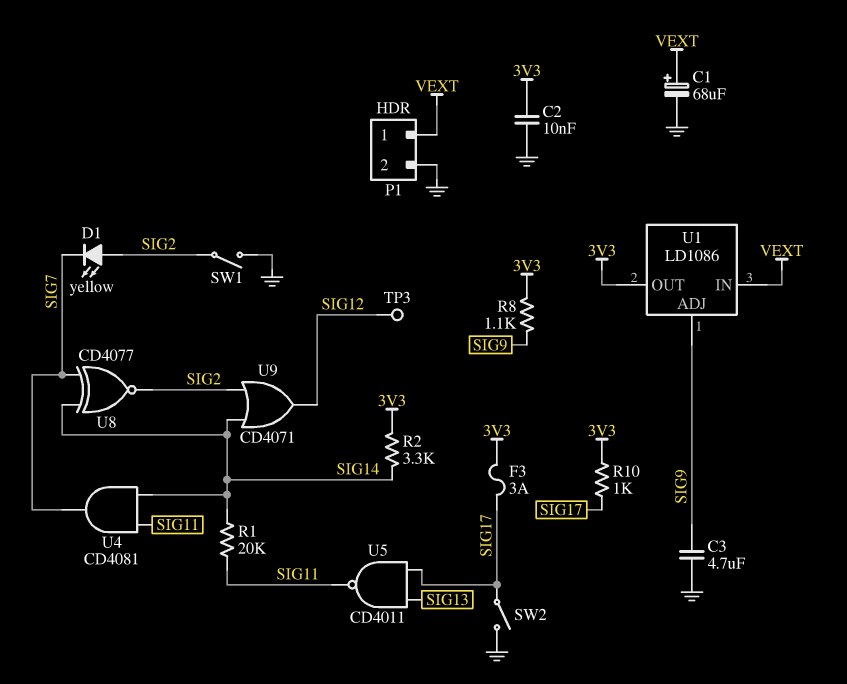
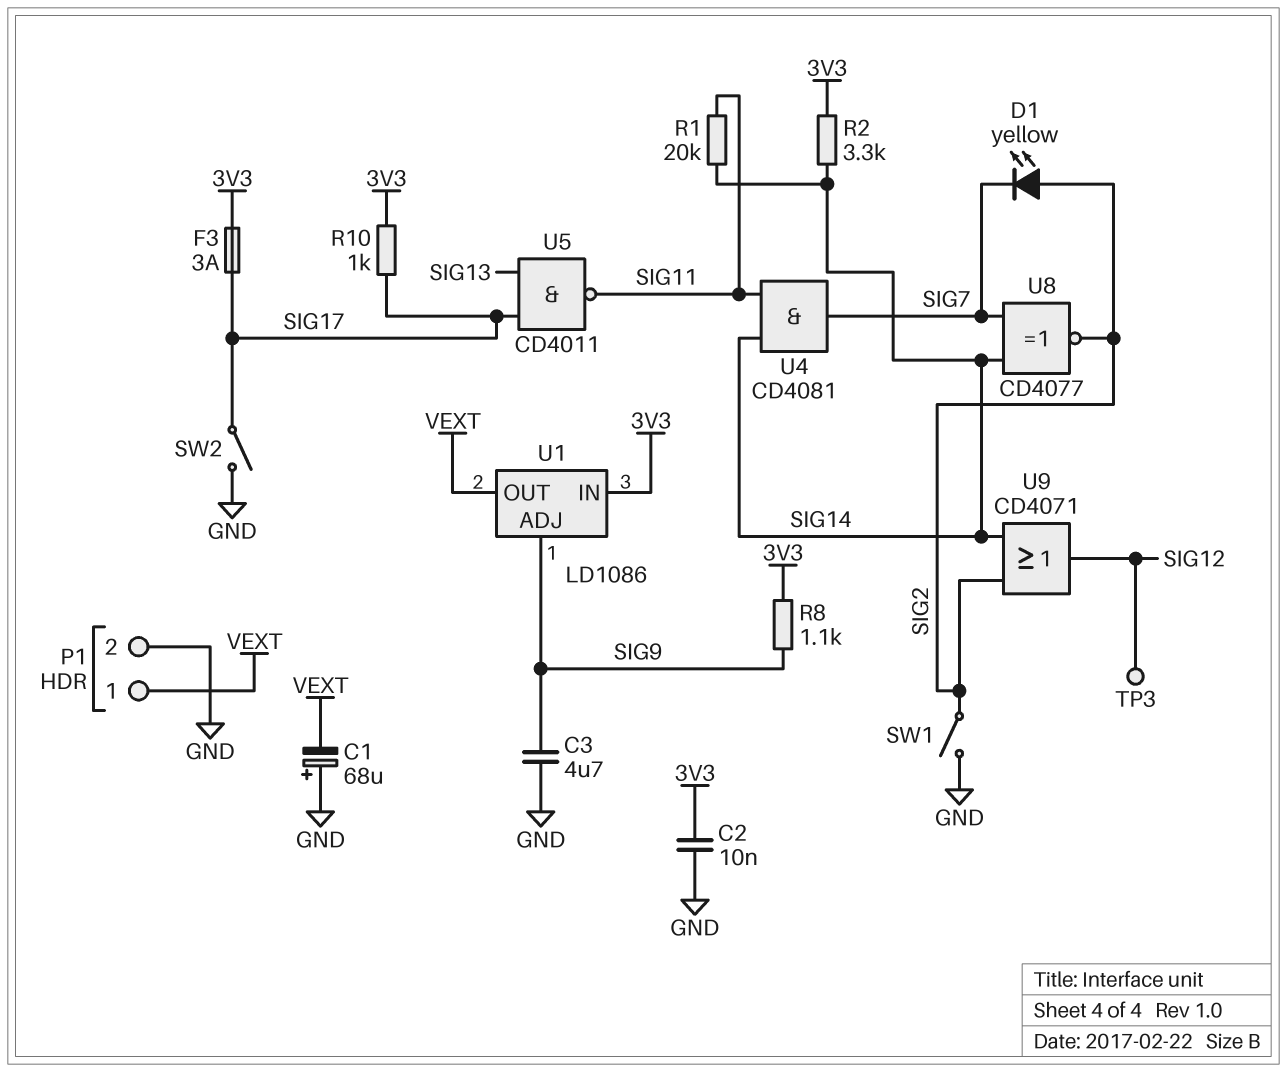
C1: 68uF (plus VEXT, minus GND) -> 68uF (plus GND, minus VEXT)
U1 pin IN: VEXT -> 3V3
U1 pin OUT: 3V3 -> VEXT

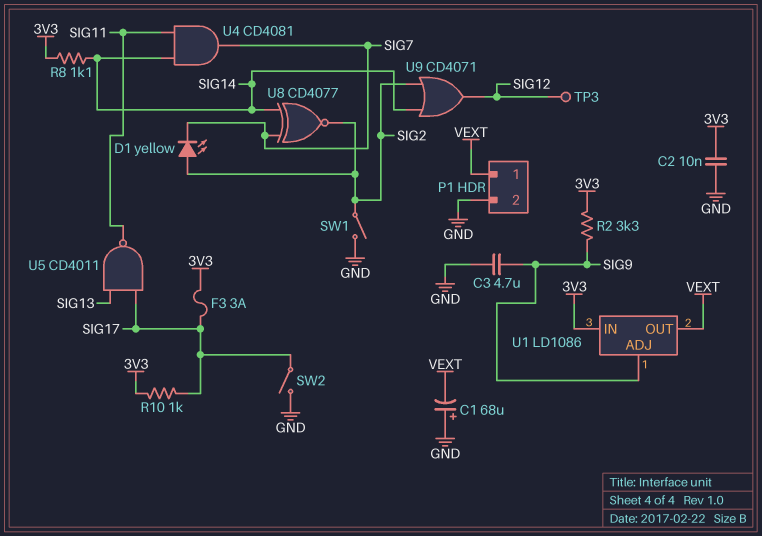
R1: 20k (SIG11, SIG14) -> none
R2: 3.3k (3V3, SIG14) -> 3.3k (3V3, SIG9)
R8: 1.1k (3V3, SIG9) -> 1.1k (3V3, SIG14)

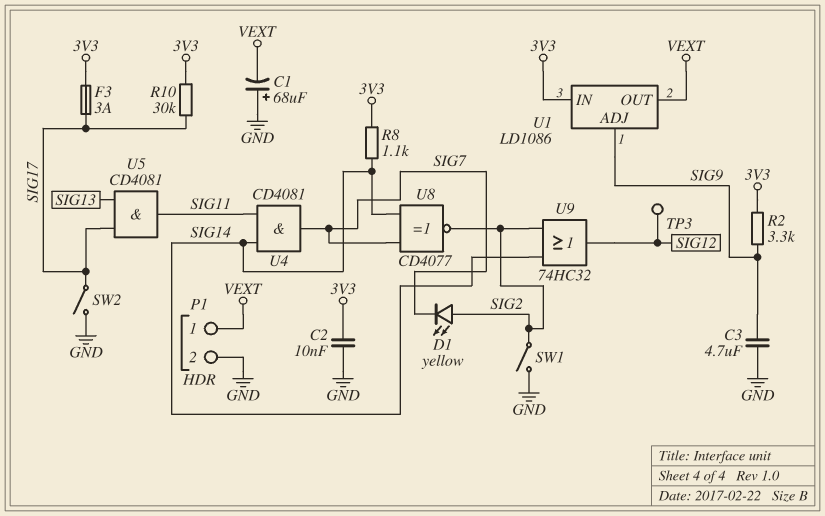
R10: 1k (3V3, SIG17) -> 30k (3V3, SIG17)
U5: NAND CD4011 (in SIG13, in SIG17, out SIG11) -> AND CD4081 (in SIG13, in SIG17, out SIG11)
U9: OR CD4071 (in SIG2, in SIG14, out SIG12) -> OR 74HC32 (in SIG2, in SIG14, out SIG12)

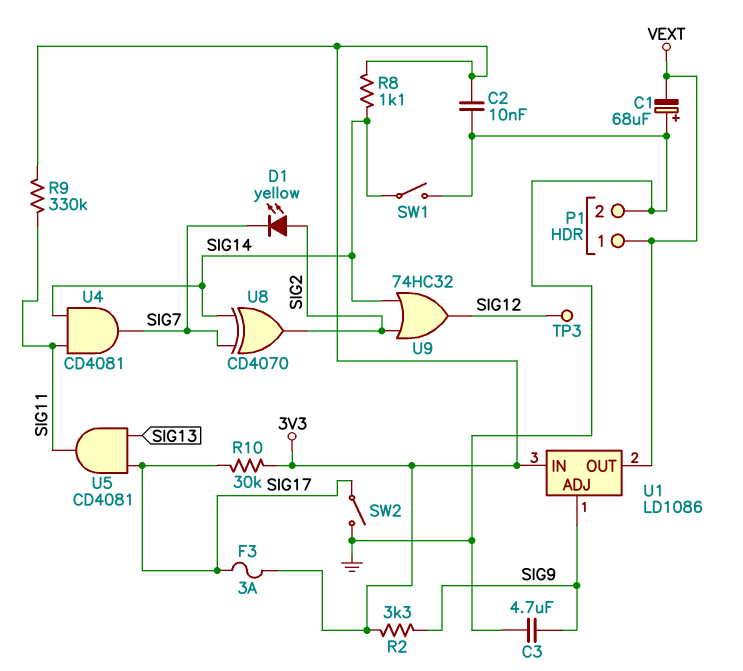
R9: none -> 330k (3V3, SIG11)
SW1: switch (GND, SIG2) -> switch (GND, SIG14)
U8: XNOR CD4077 (in SIG7, in SIG14, out SIG2) -> XOR CD4070 (in SIG7, in SIG14, out SIG2)

